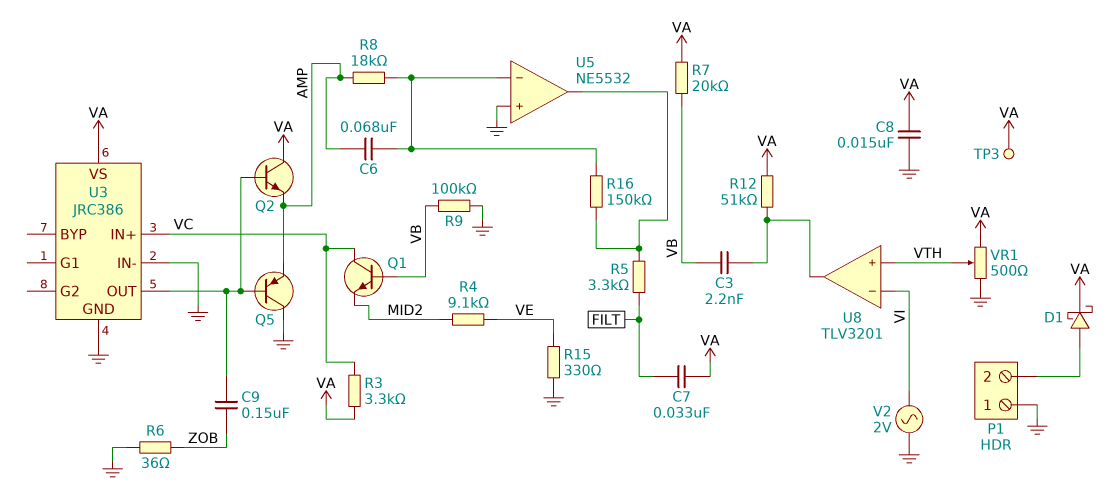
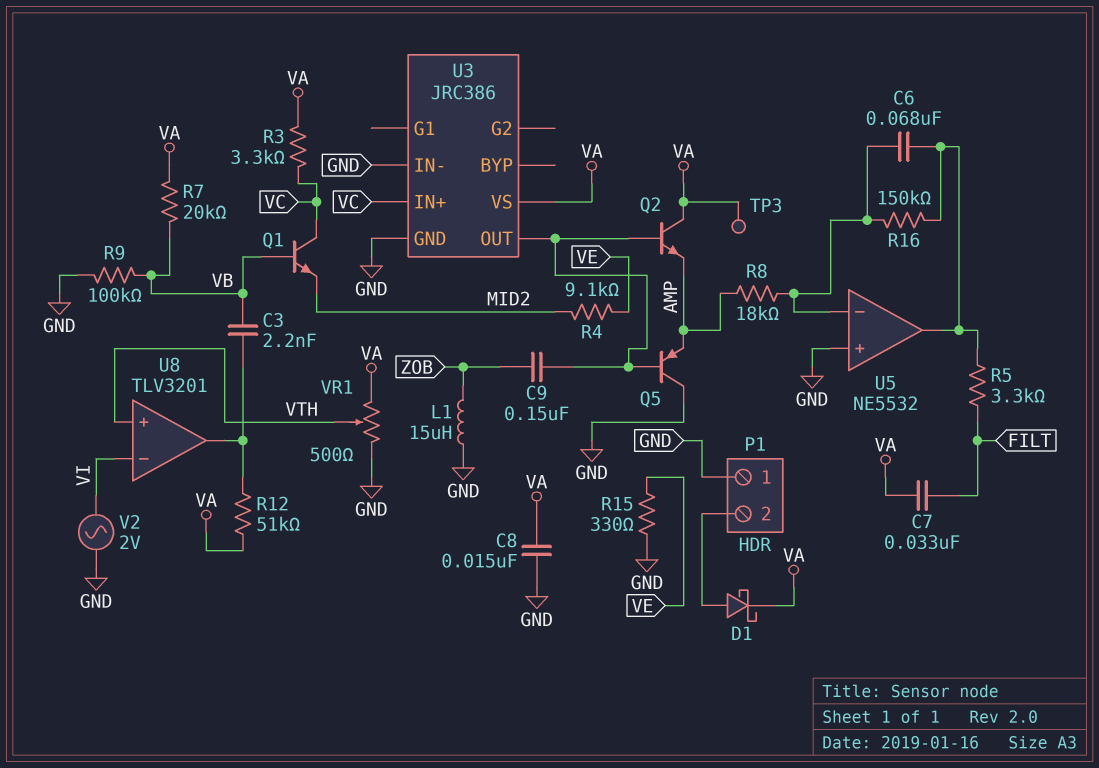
C6: 68nF (AMP, U5/in-) -> 68nF (U5/in-, U5/out)
L1: none -> 15uH (GND, ZOB)
R6: 36 (GND, ZOB) -> none

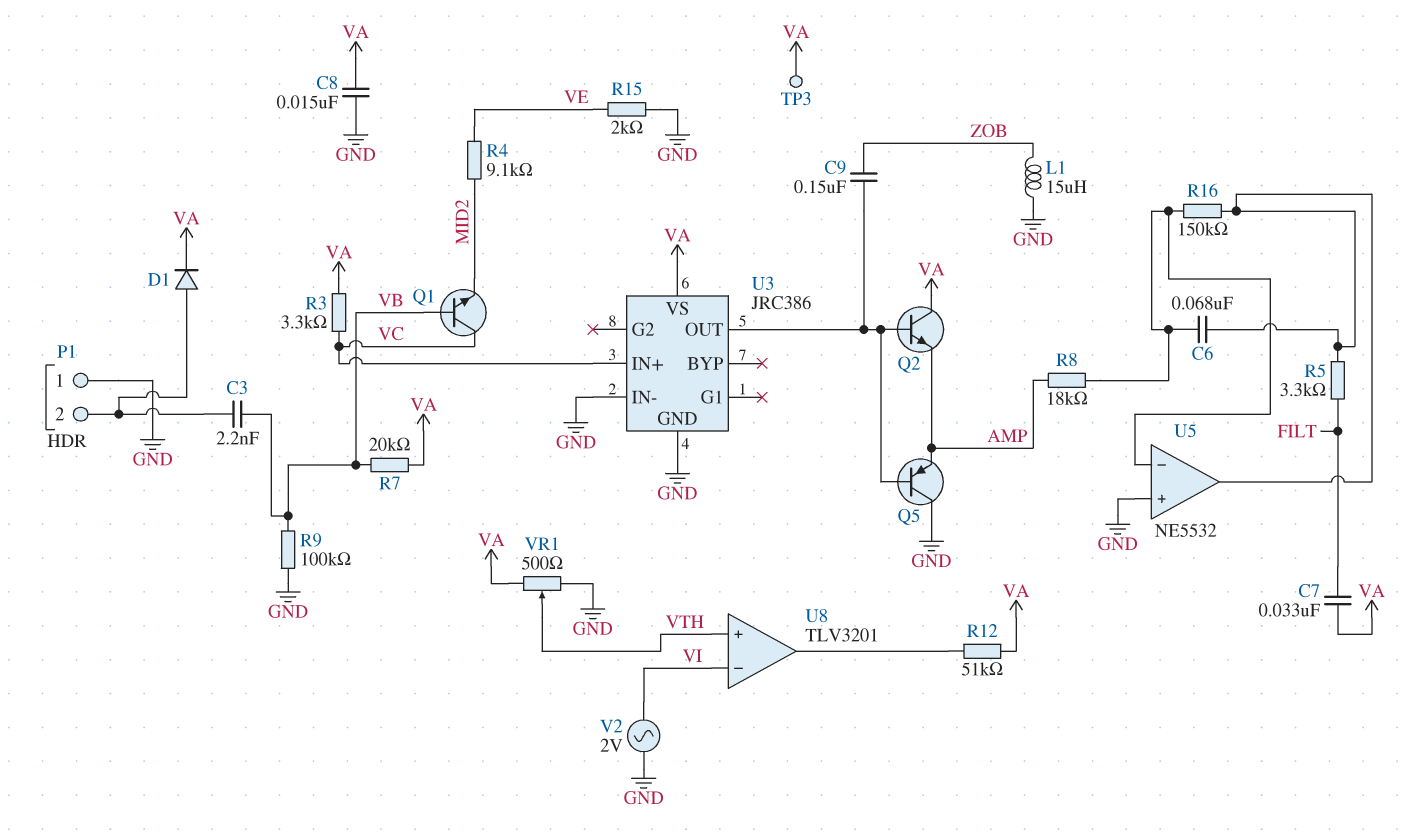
C3: 2.2nF (U8/out, VB) -> 2.2nF (P1/2, VB)
D1: schottky (A P1/2, K VA) -> diode (A P1/2, K VA)
R15: 330 (GND, VE) -> 2k (GND, VE)

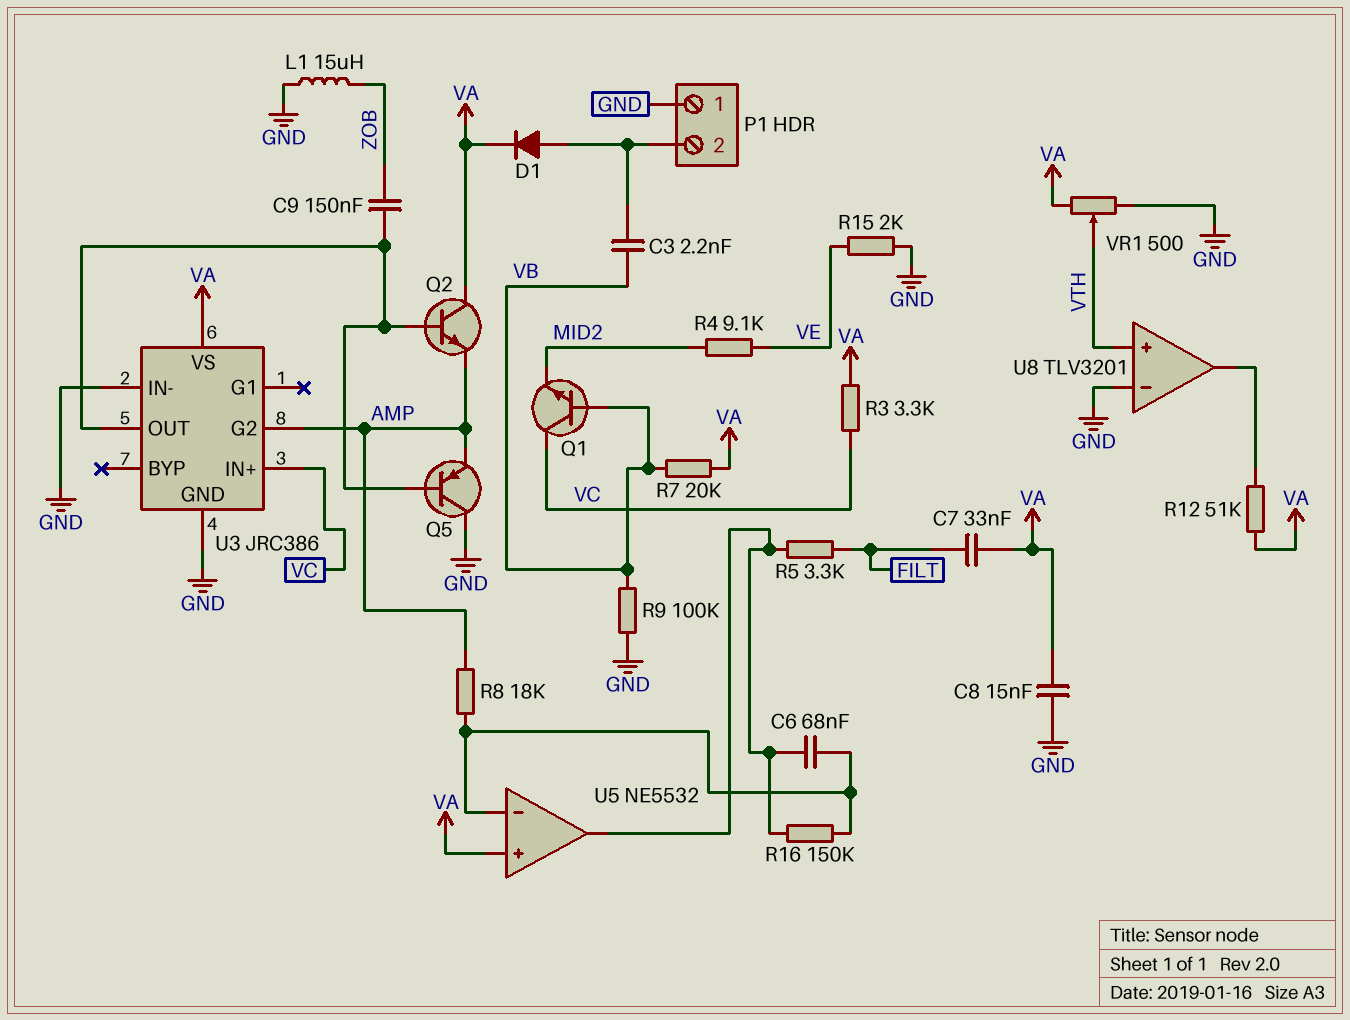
TP3: test point (VA) -> none
U3 pin G2: none -> AMP
U5 pin in+: GND -> VA
U8 pin in-: VI -> GND
V2: AC 2V (GND, VI) -> none

